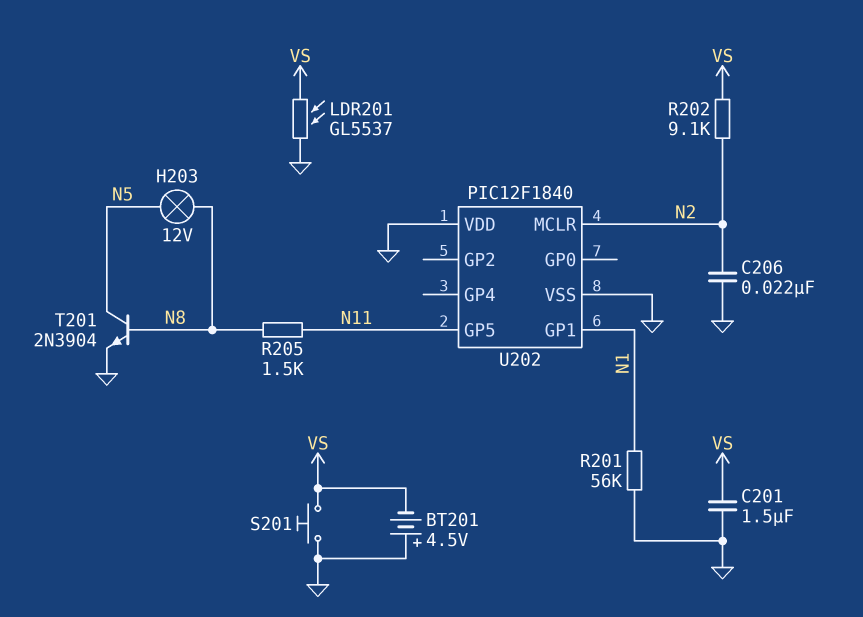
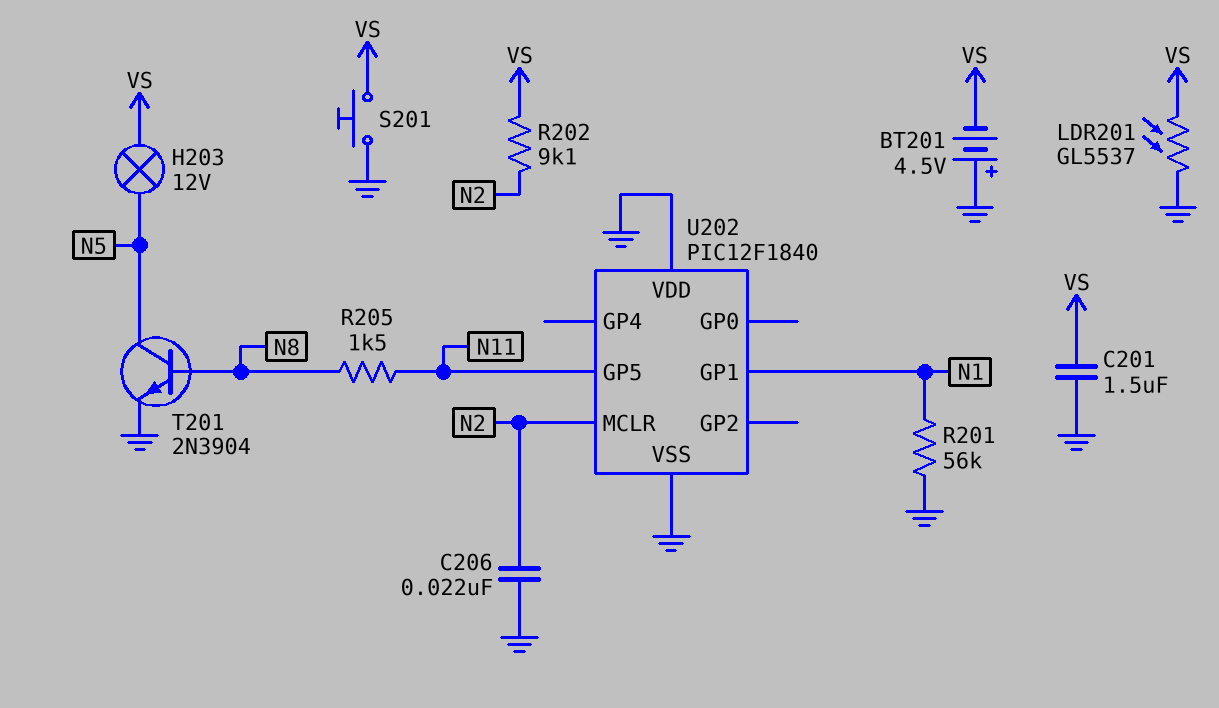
H203: lamp 12V (N5, N8) -> lamp 12V (N5, VS)

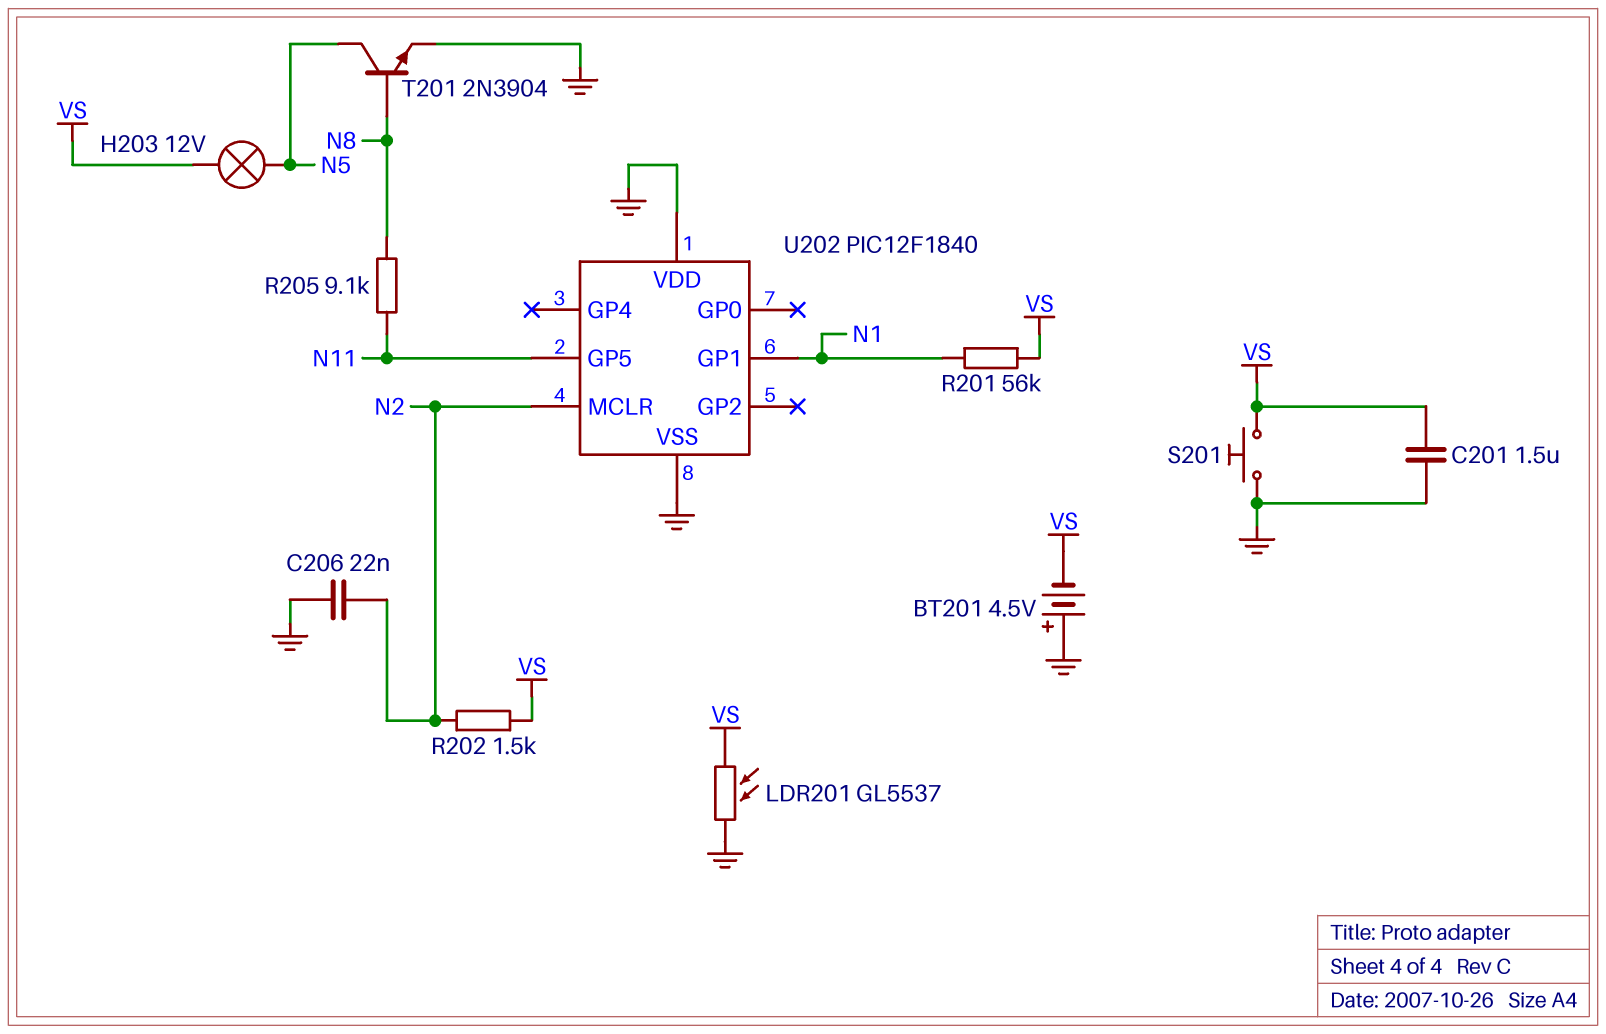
R201: 56k (GND, N1) -> 56k (N1, VS)
R202: 9.1k (N2, VS) -> 1.5k (N2, VS)
R205: 1.5k (N8, N11) -> 9.1k (N8, N11)

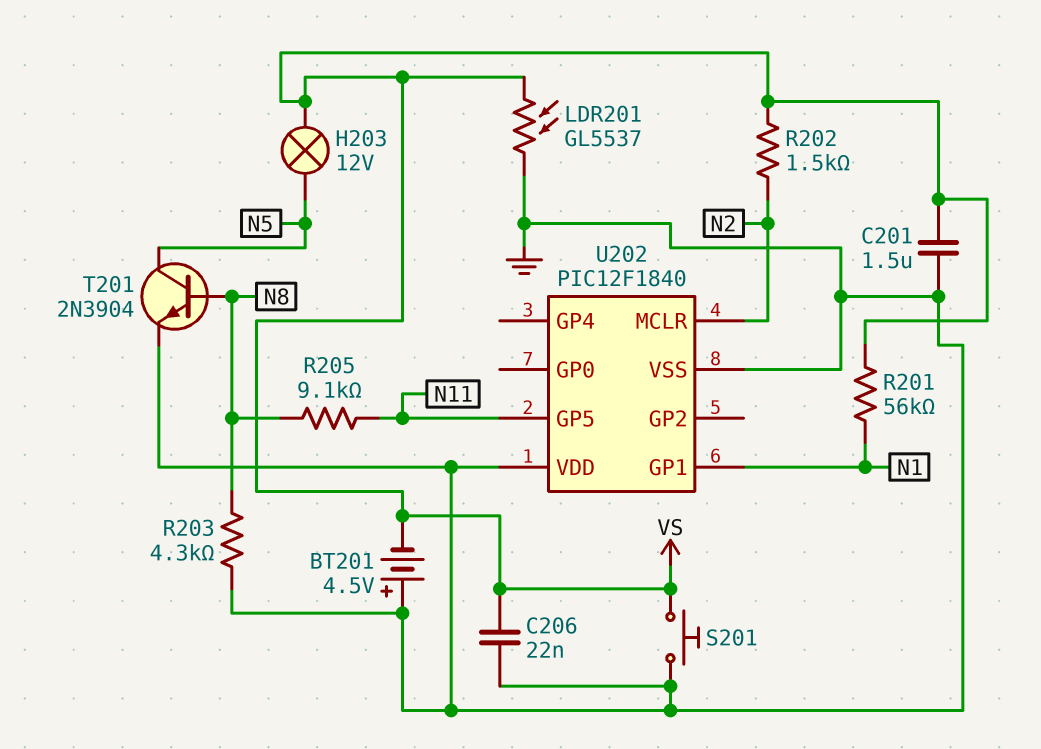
C206: 22nF (GND, N2) -> 22nF (GND, VS)
R203: none -> 4.3k (GND, N8)

